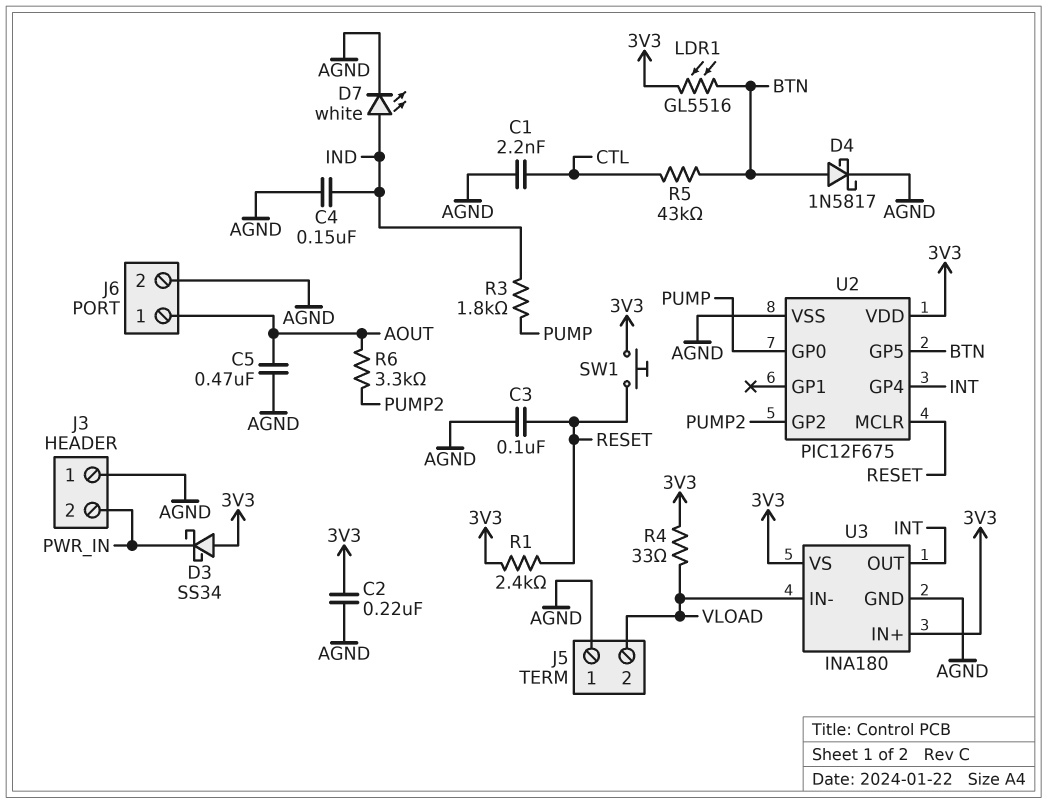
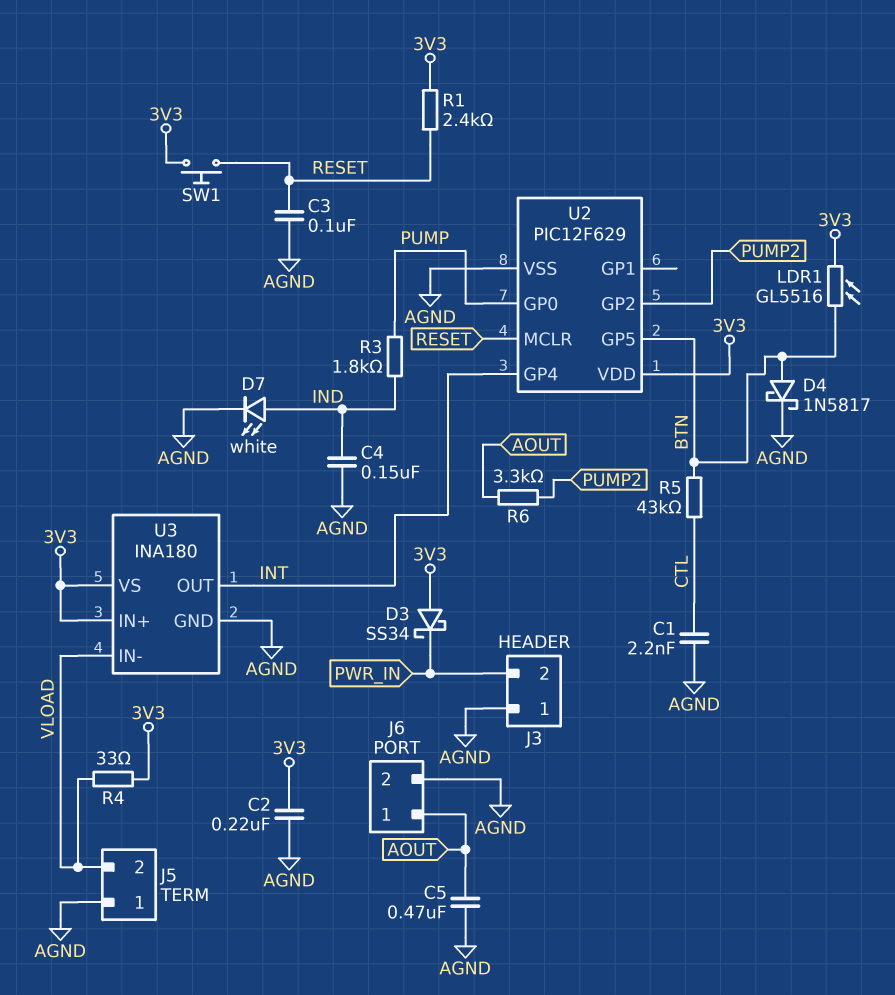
U2: PIC12F675 -> PIC12F629

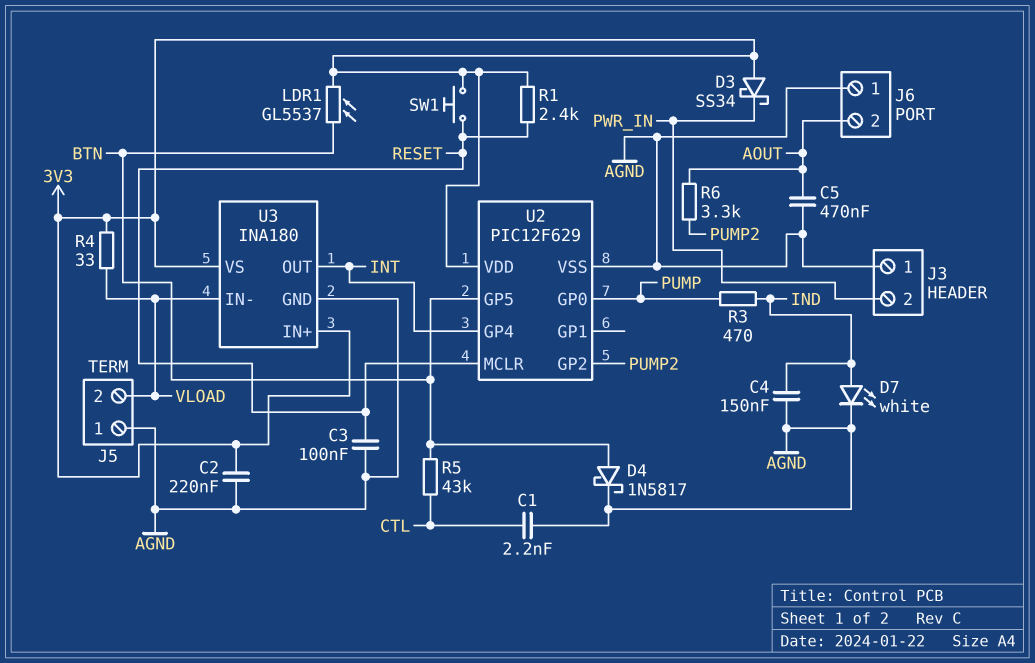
J6 pin 1: AOUT -> AGND
J6 pin 2: AGND -> AOUT
LDR1: GL5516 (3V3, BTN) -> GL5537 (3V3, BTN)
R3: 1.8k (IND, PUMP) -> 470 (IND, PUMP)

